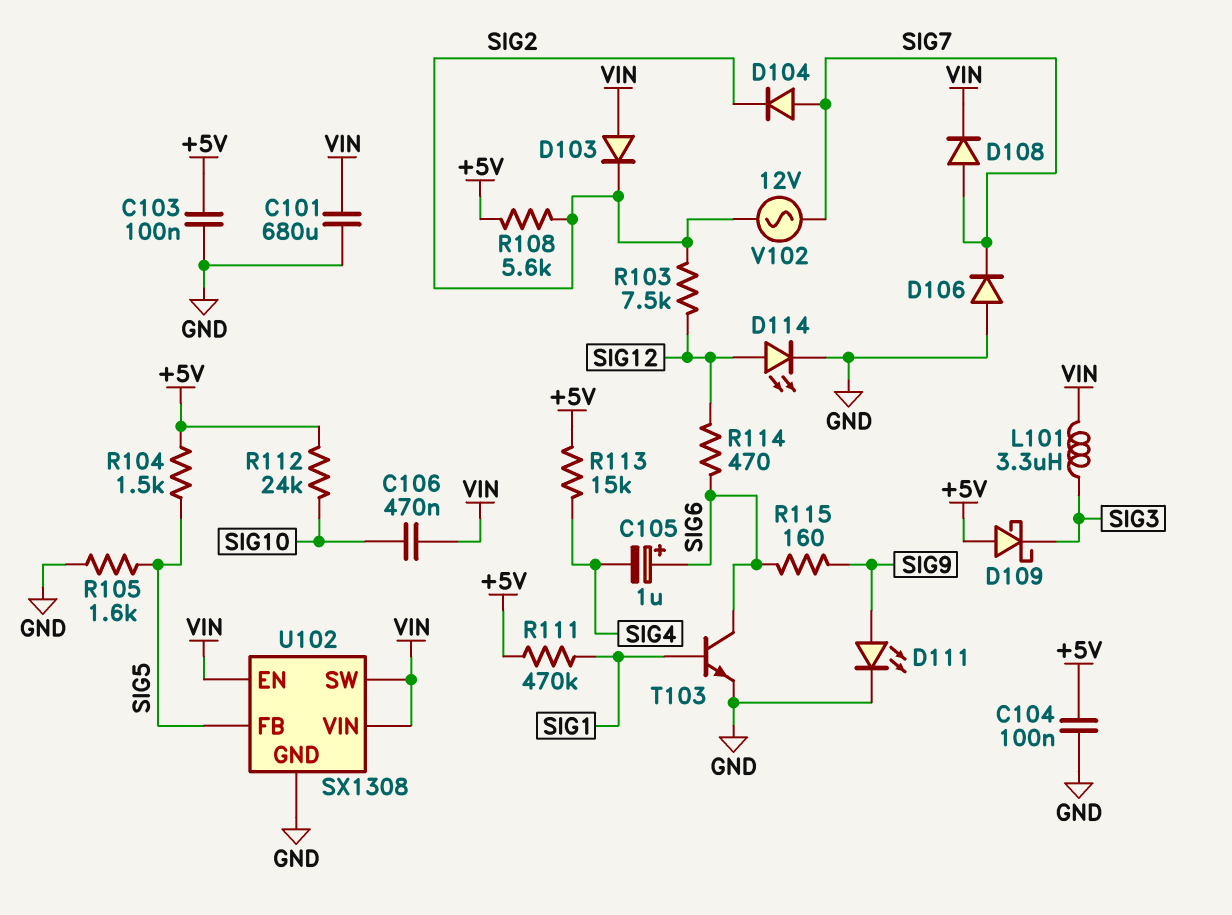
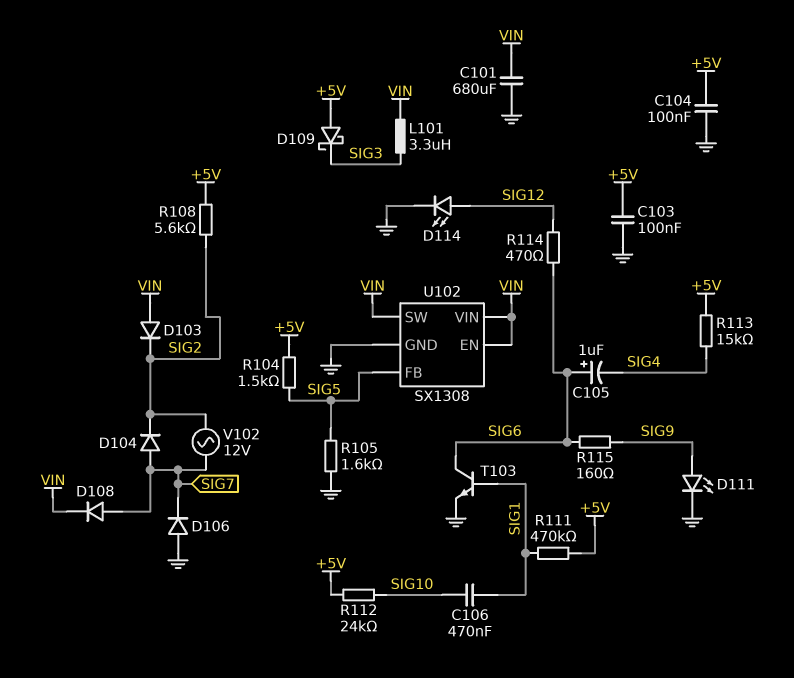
C106: 470nF (SIG10, VIN) -> 470nF (SIG1, SIG10)
R103: 7.5k (SIG2, SIG12) -> none

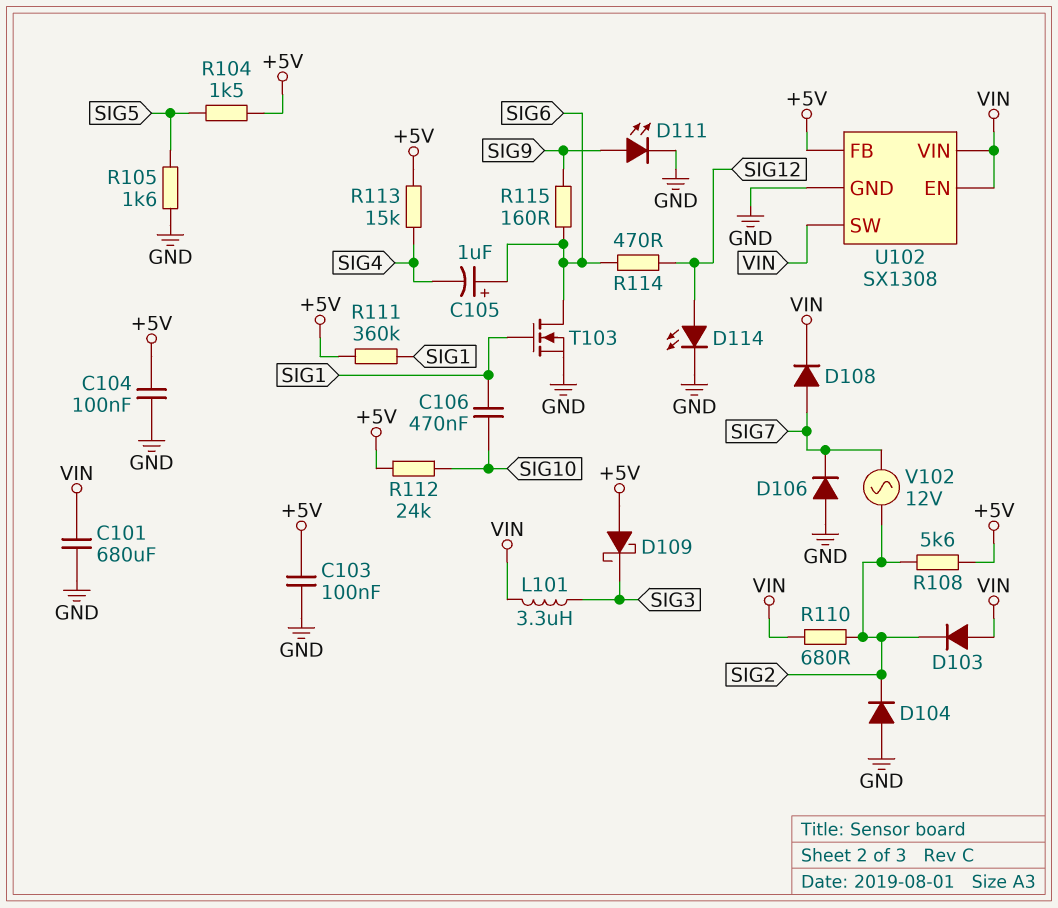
D104: diode (A SIG7, K SIG2) -> diode (A GND, K SIG2)
R110: none -> 680 (SIG2, VIN)
R111: 470k (+5V, SIG1) -> 360k (+5V, SIG1)
T103: NPN (B SIG1, C SIG6, E GND) -> NMOS (G SIG1, D SIG6, S GND)
U102 pin FB: SIG5 -> +5V

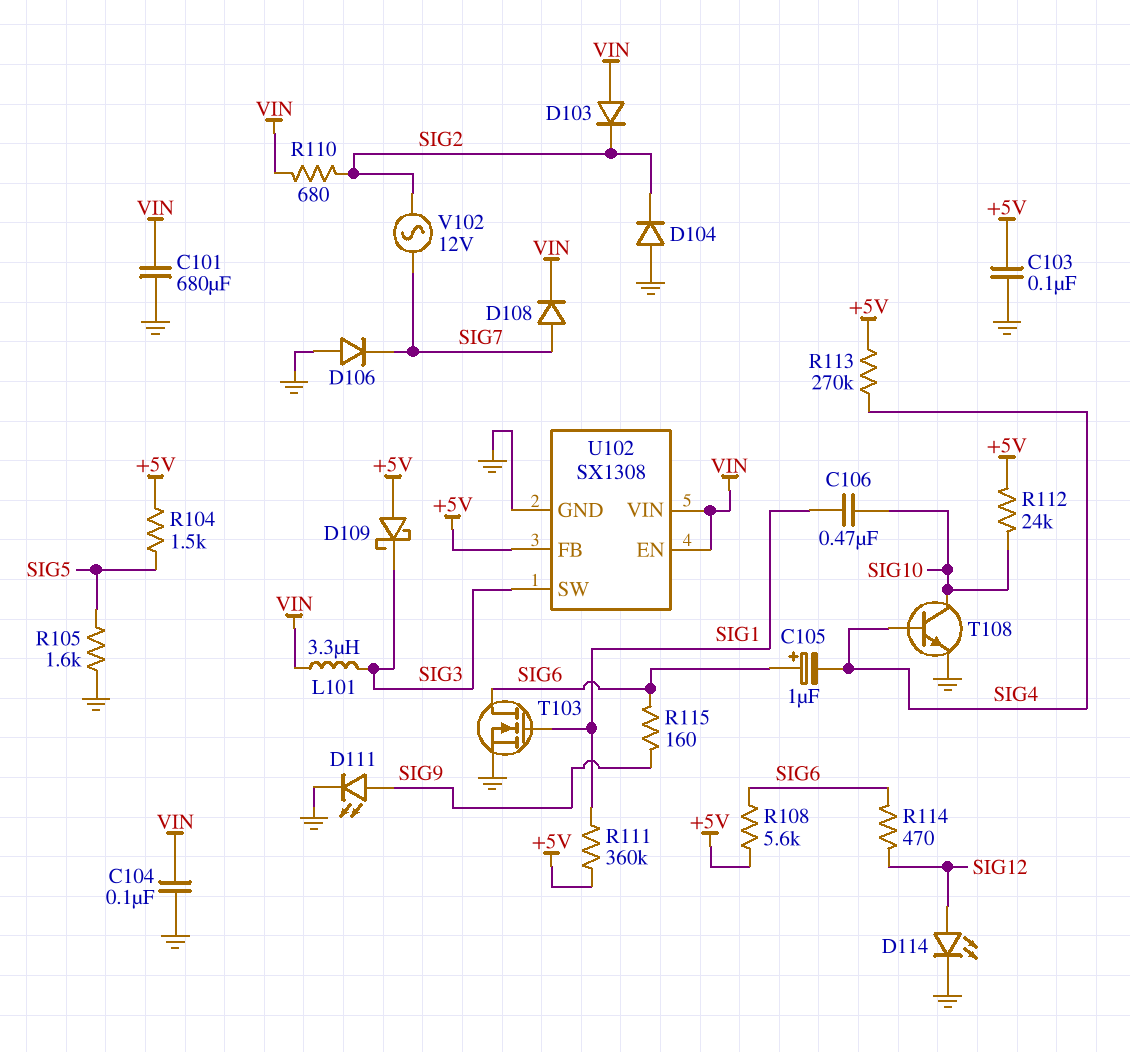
C104: 100nF (+5V, GND) -> 100nF (GND, VIN)
R108: 5.6k (+5V, SIG2) -> 5.6k (+5V, SIG6)
R113: 15k (+5V, SIG4) -> 270k (+5V, SIG4)
T108: none -> NPN (B SIG4, C SIG10, E GND)
U102 pin SW: VIN -> SIG3

